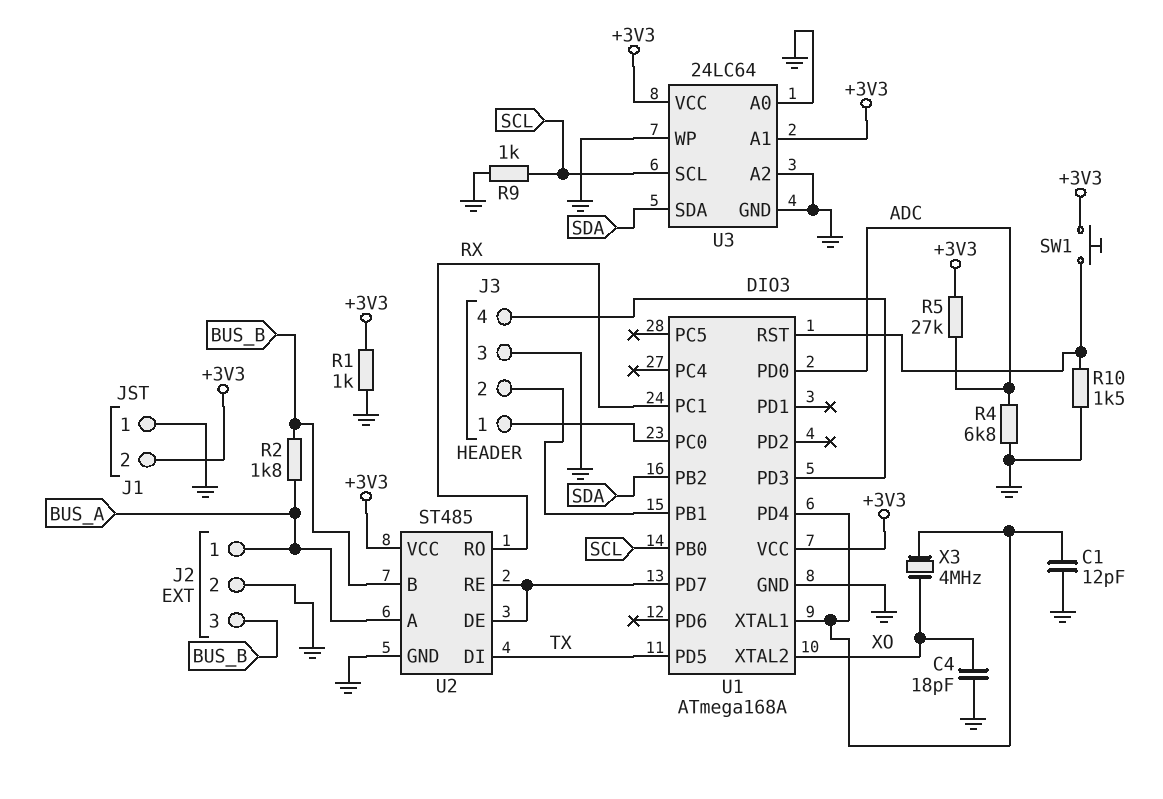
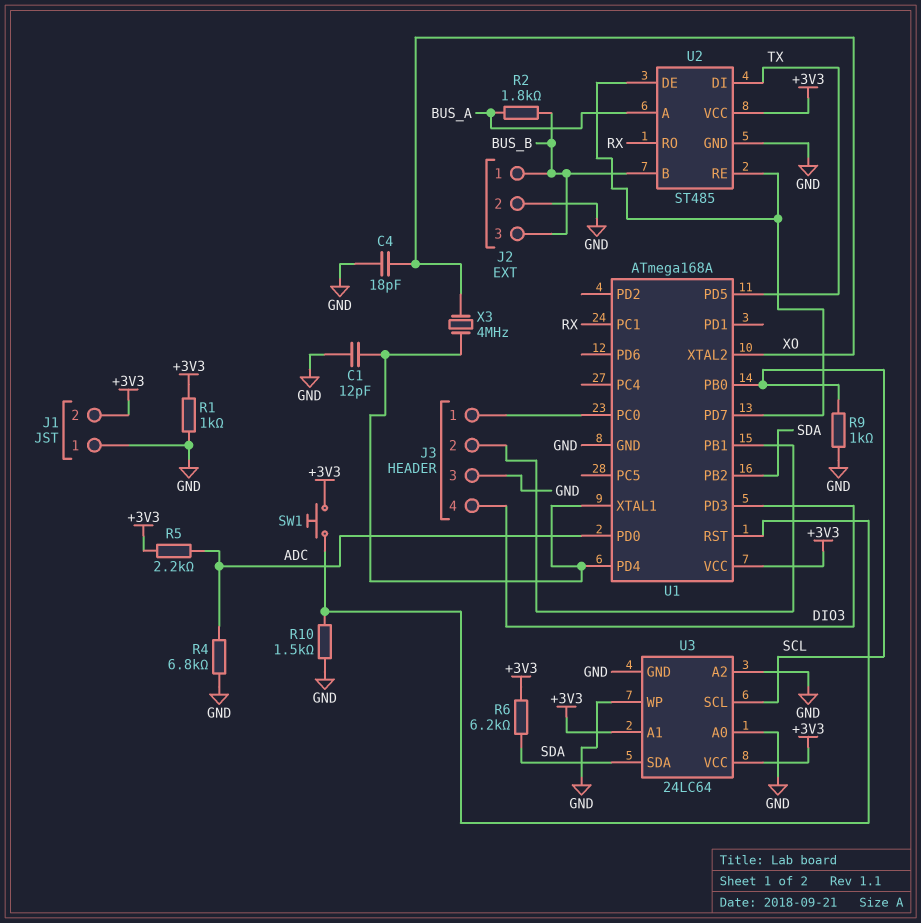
J2 pin 1: BUS_A -> BUS_B
R5: 27k (+3V3, ADC) -> 2.2k (+3V3, ADC)
R6: none -> 6.2k (+3V3, SDA)

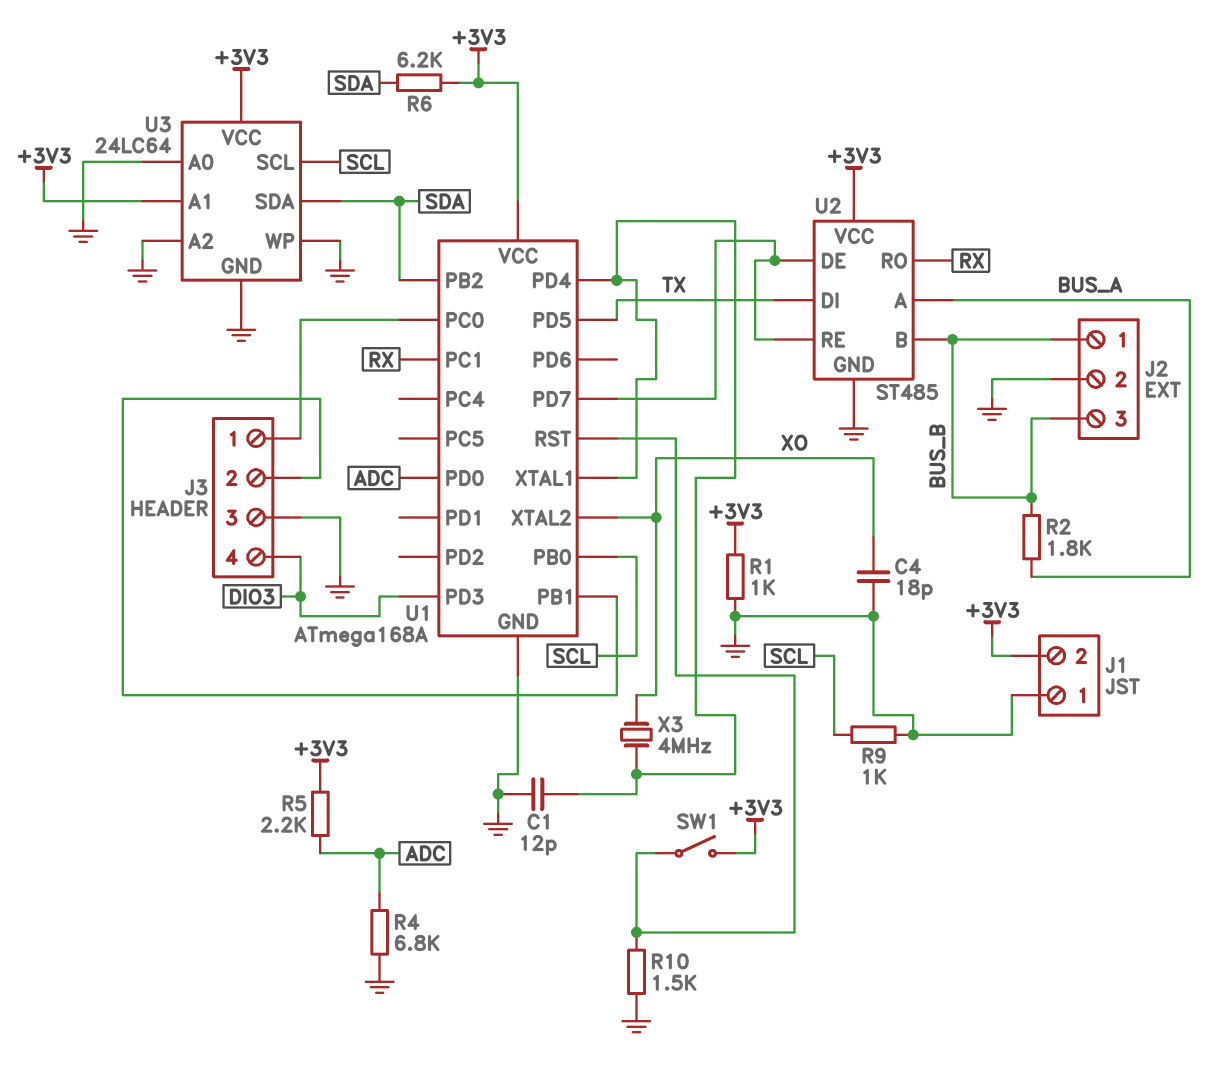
SW1: button (+3V3, U1/RST) -> switch (+3V3, U1/RST)

